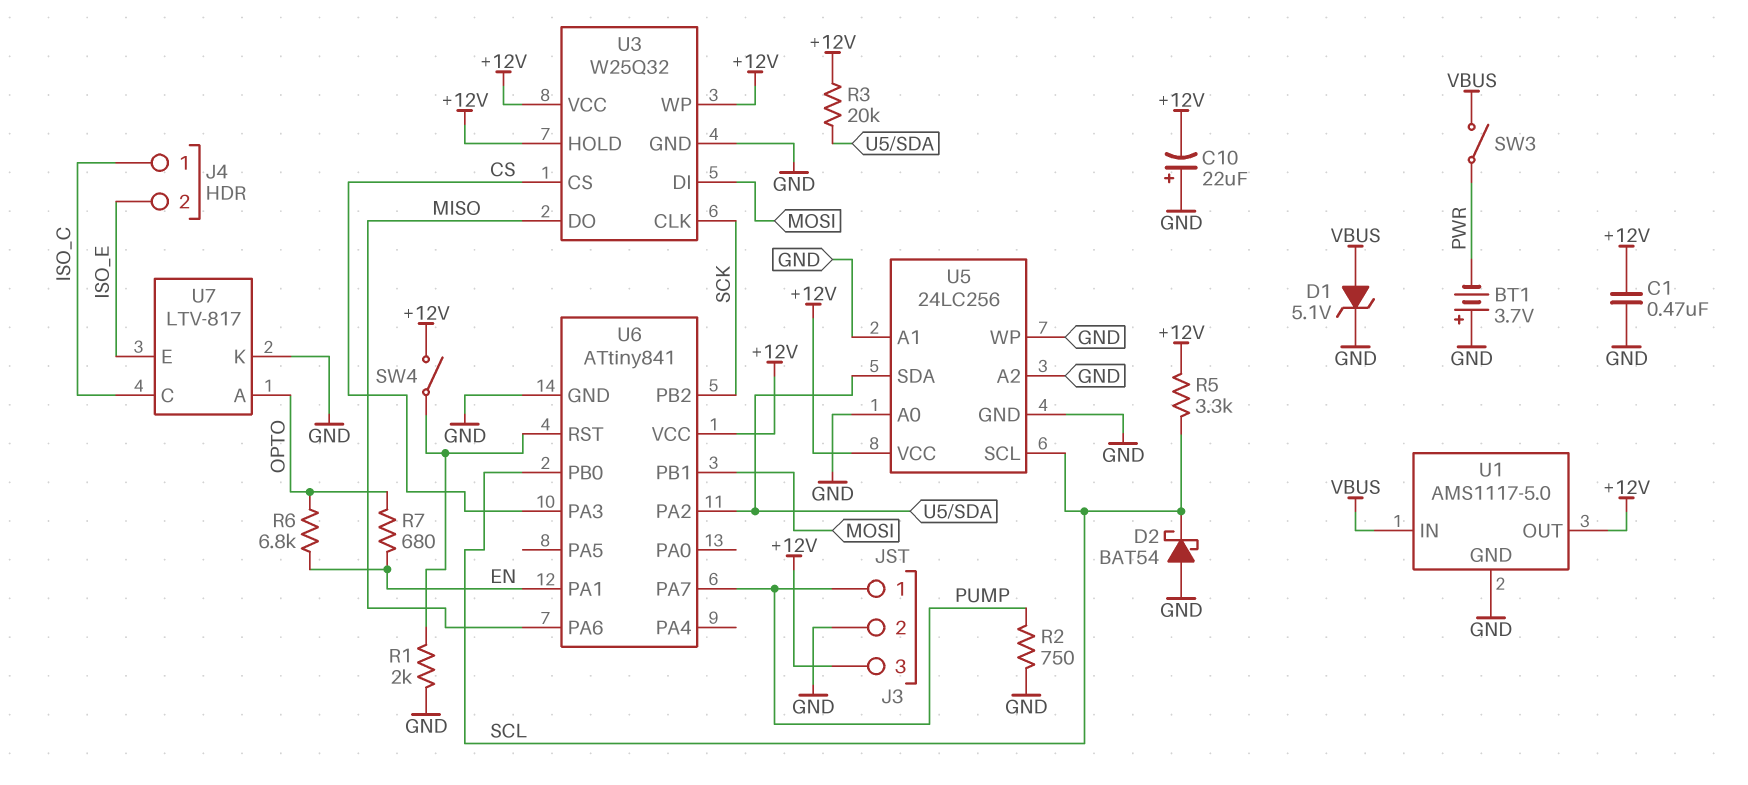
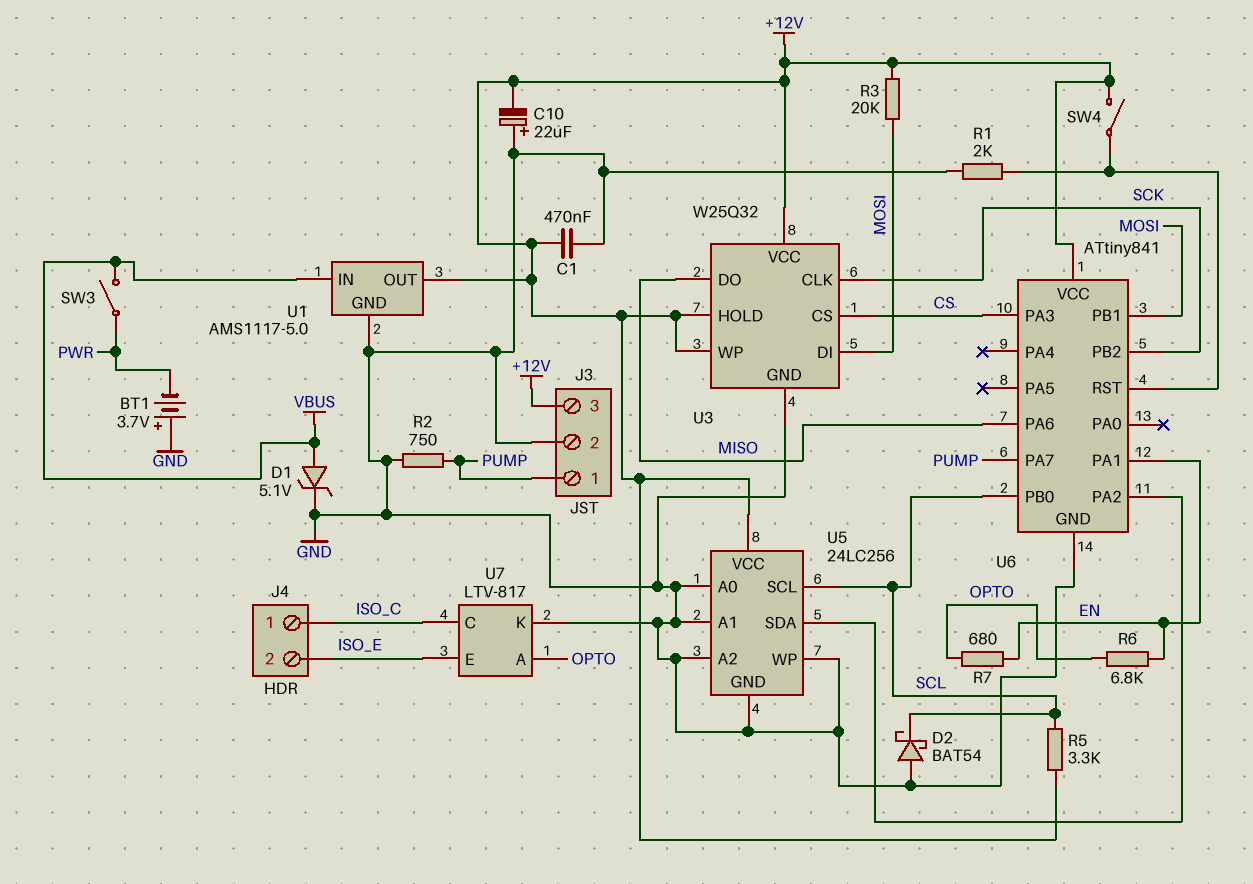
R3: 20k (+12V, U5/SDA) -> 20k (+12V, MOSI)

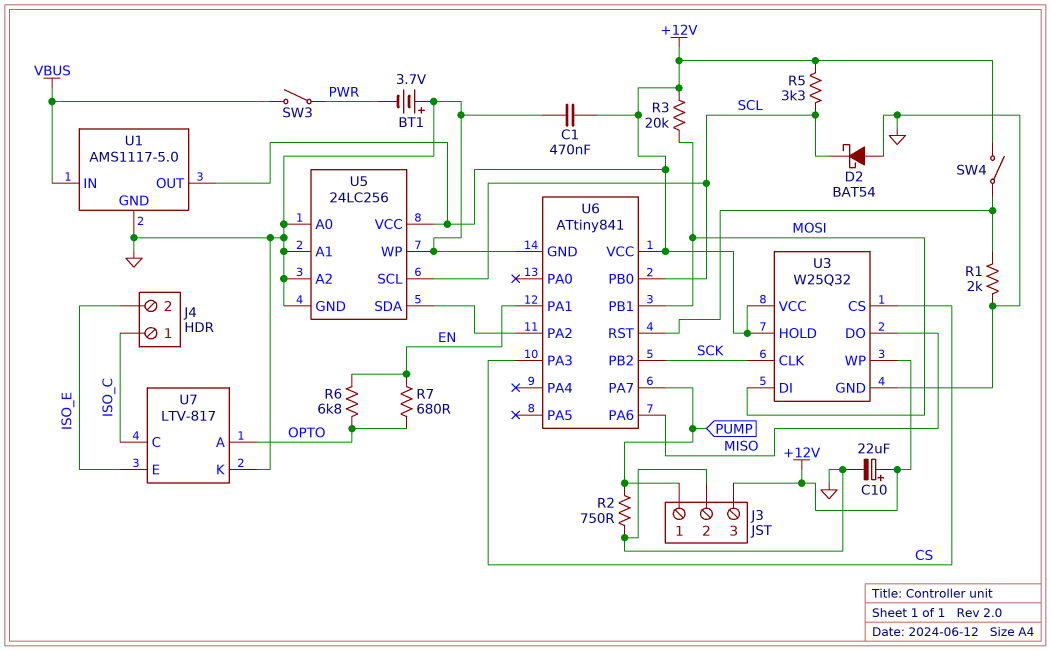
C10: 22uF (plus GND, minus +12V) -> 22uF (plus +12V, minus GND)
D1: zener 5.1V (A VBUS, K GND) -> none

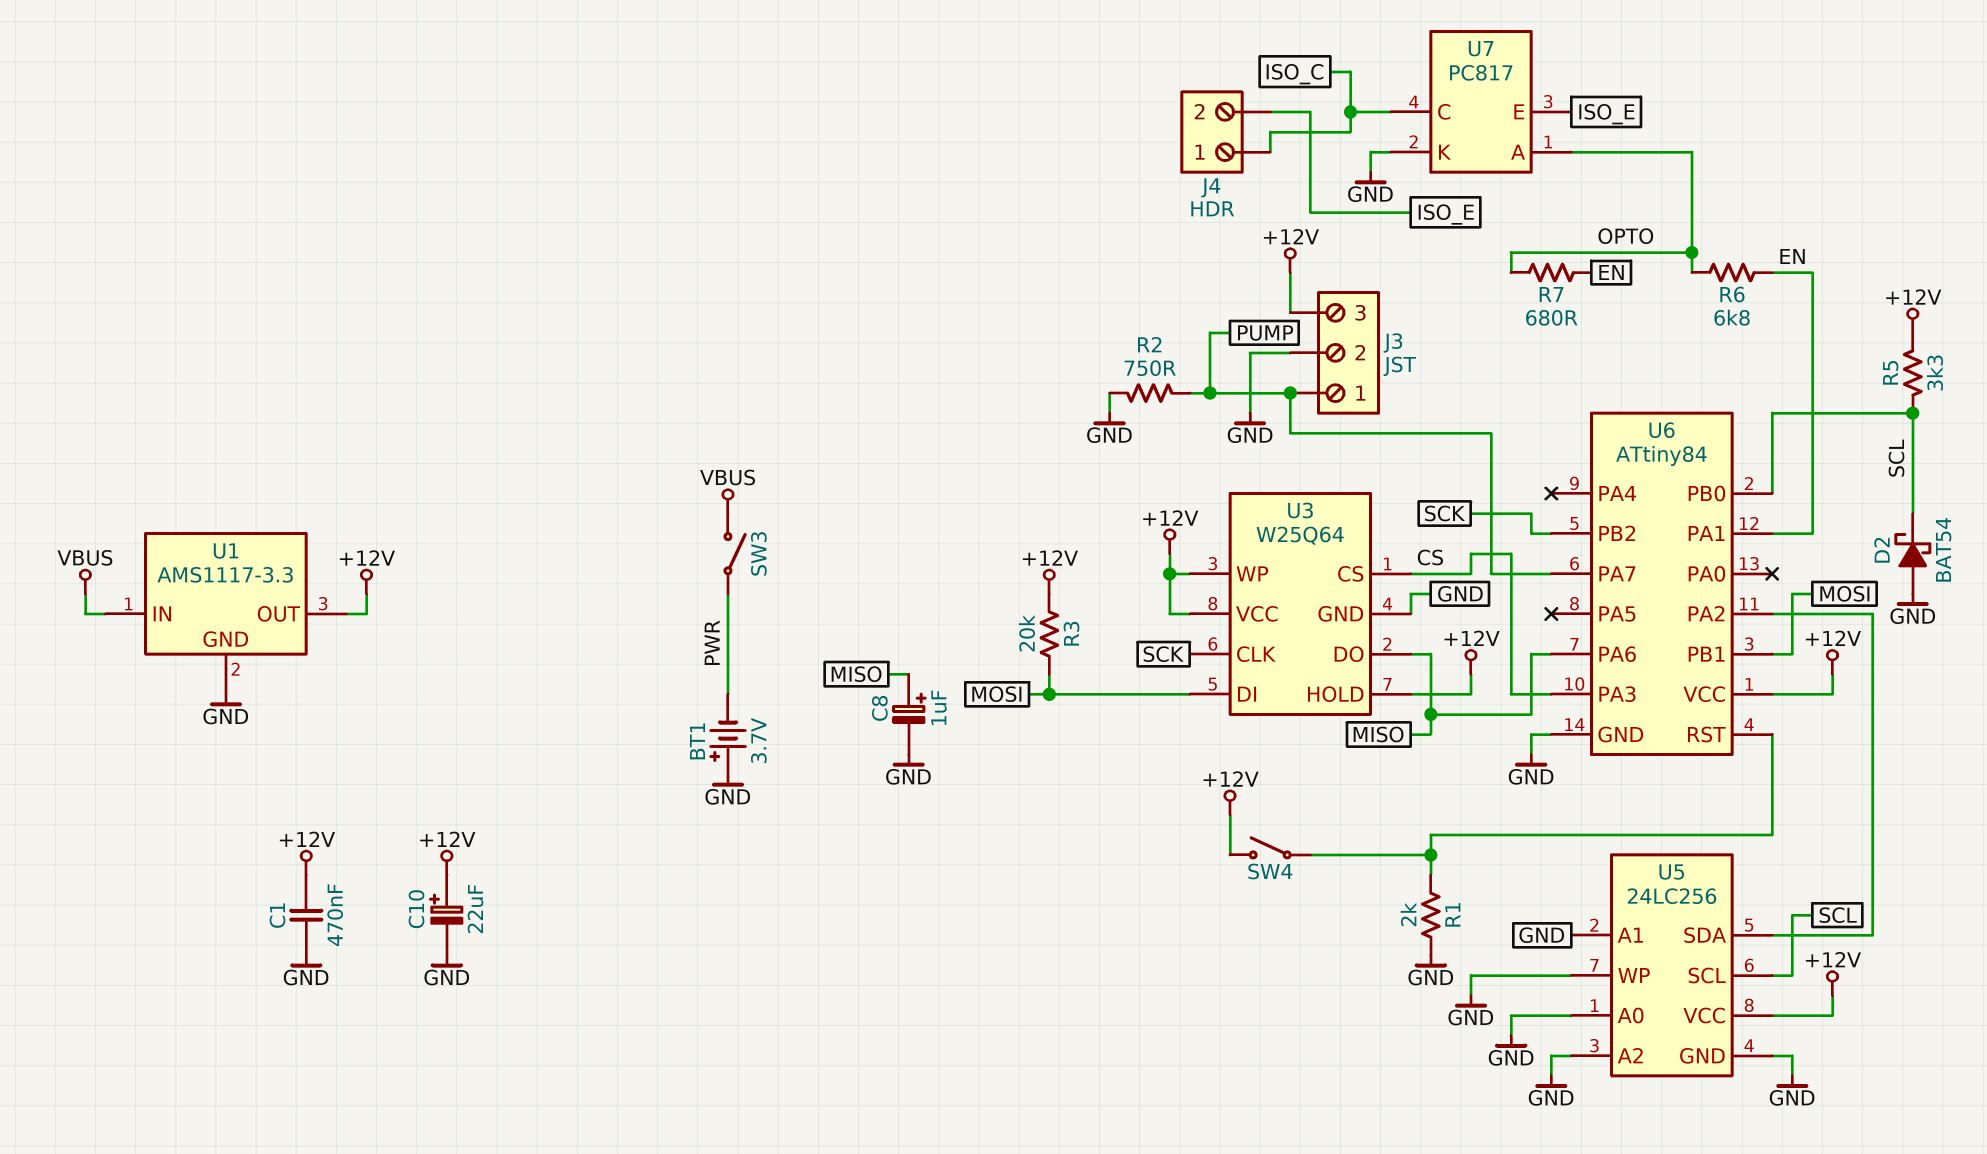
C8: none -> 1uF (plus MISO, minus GND)
U1: AMS1117-5.0 -> AMS1117-3.3
U3: W25Q32 -> W25Q64
U6: ATtiny841 -> ATtiny84
U7: LTV-817 -> PC817

